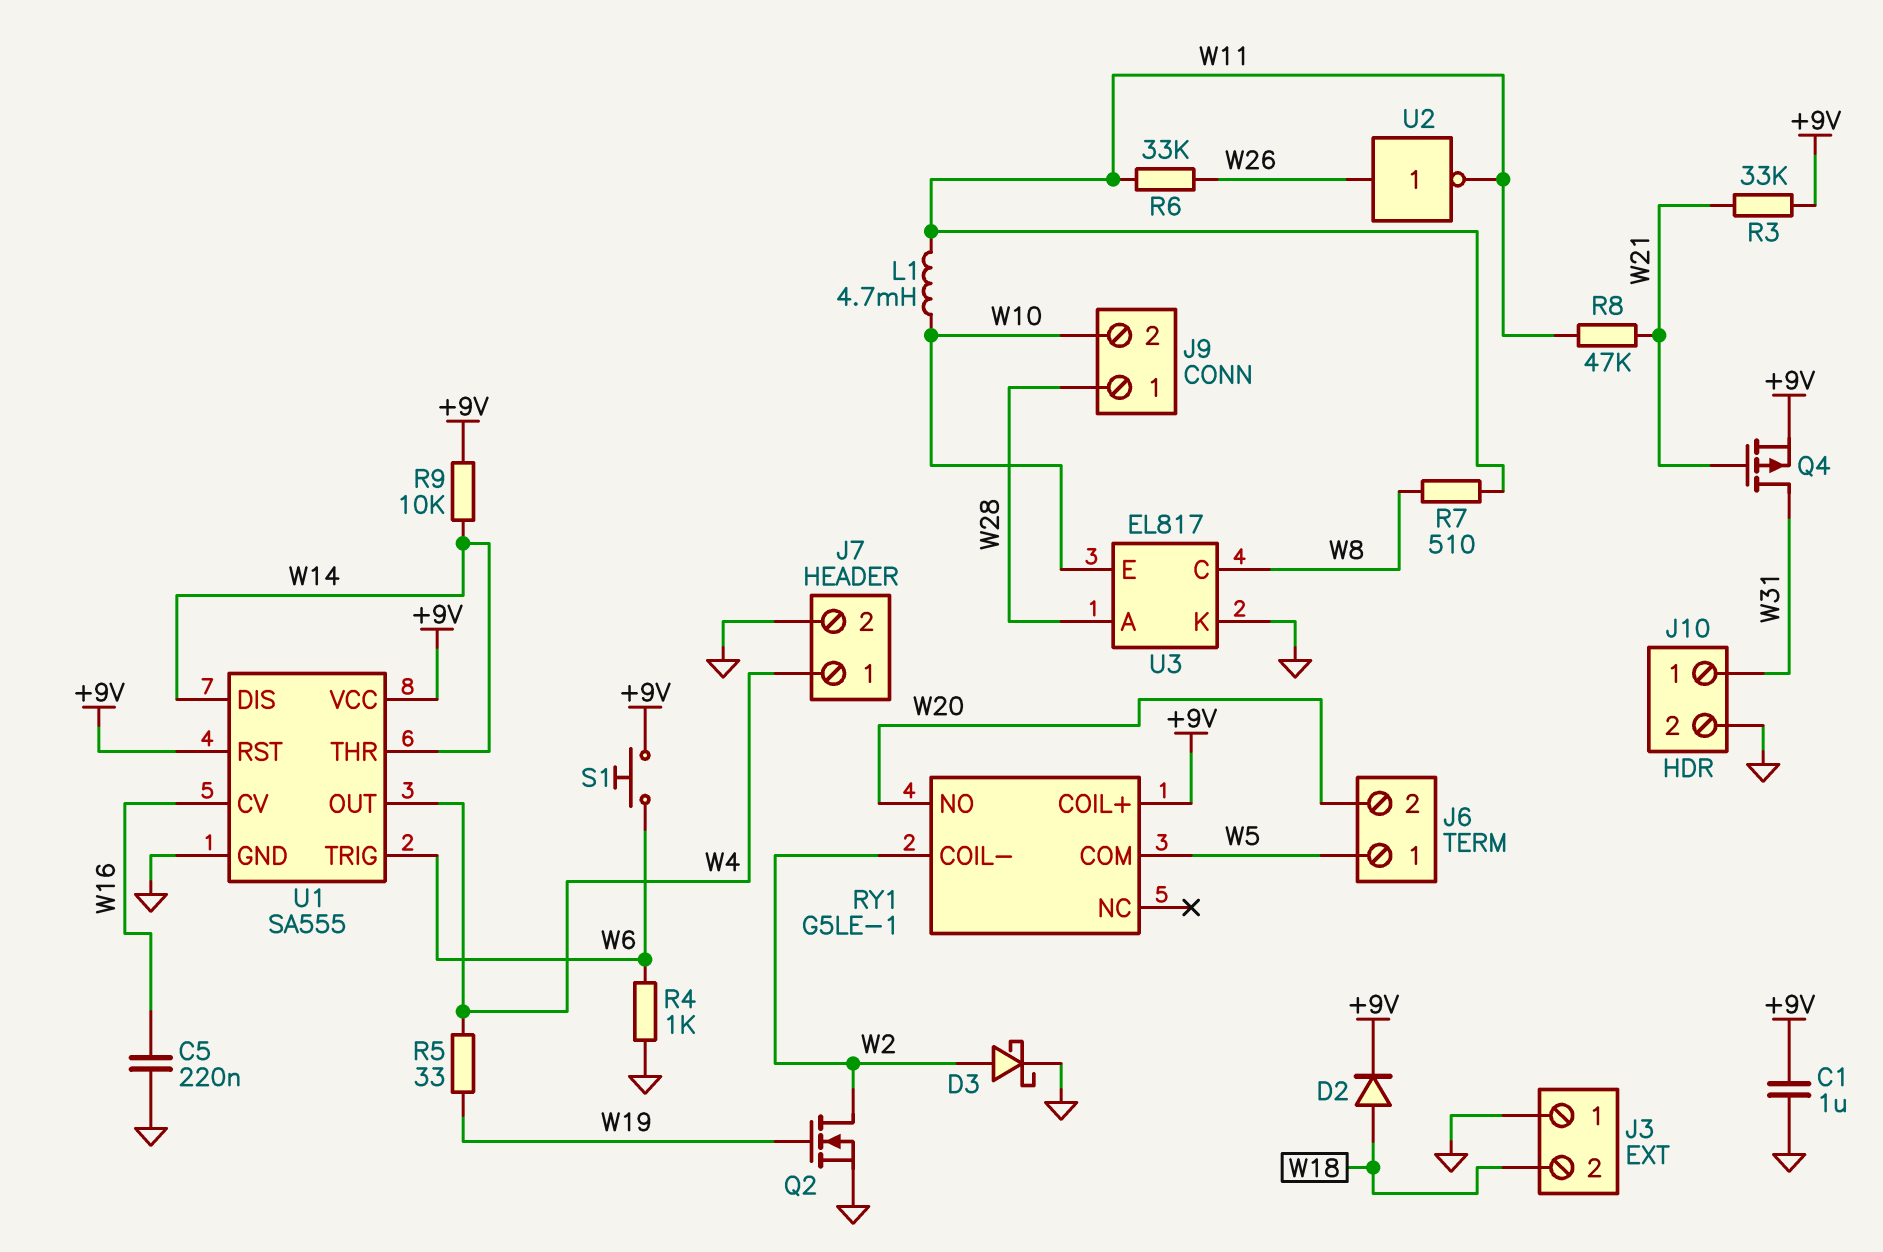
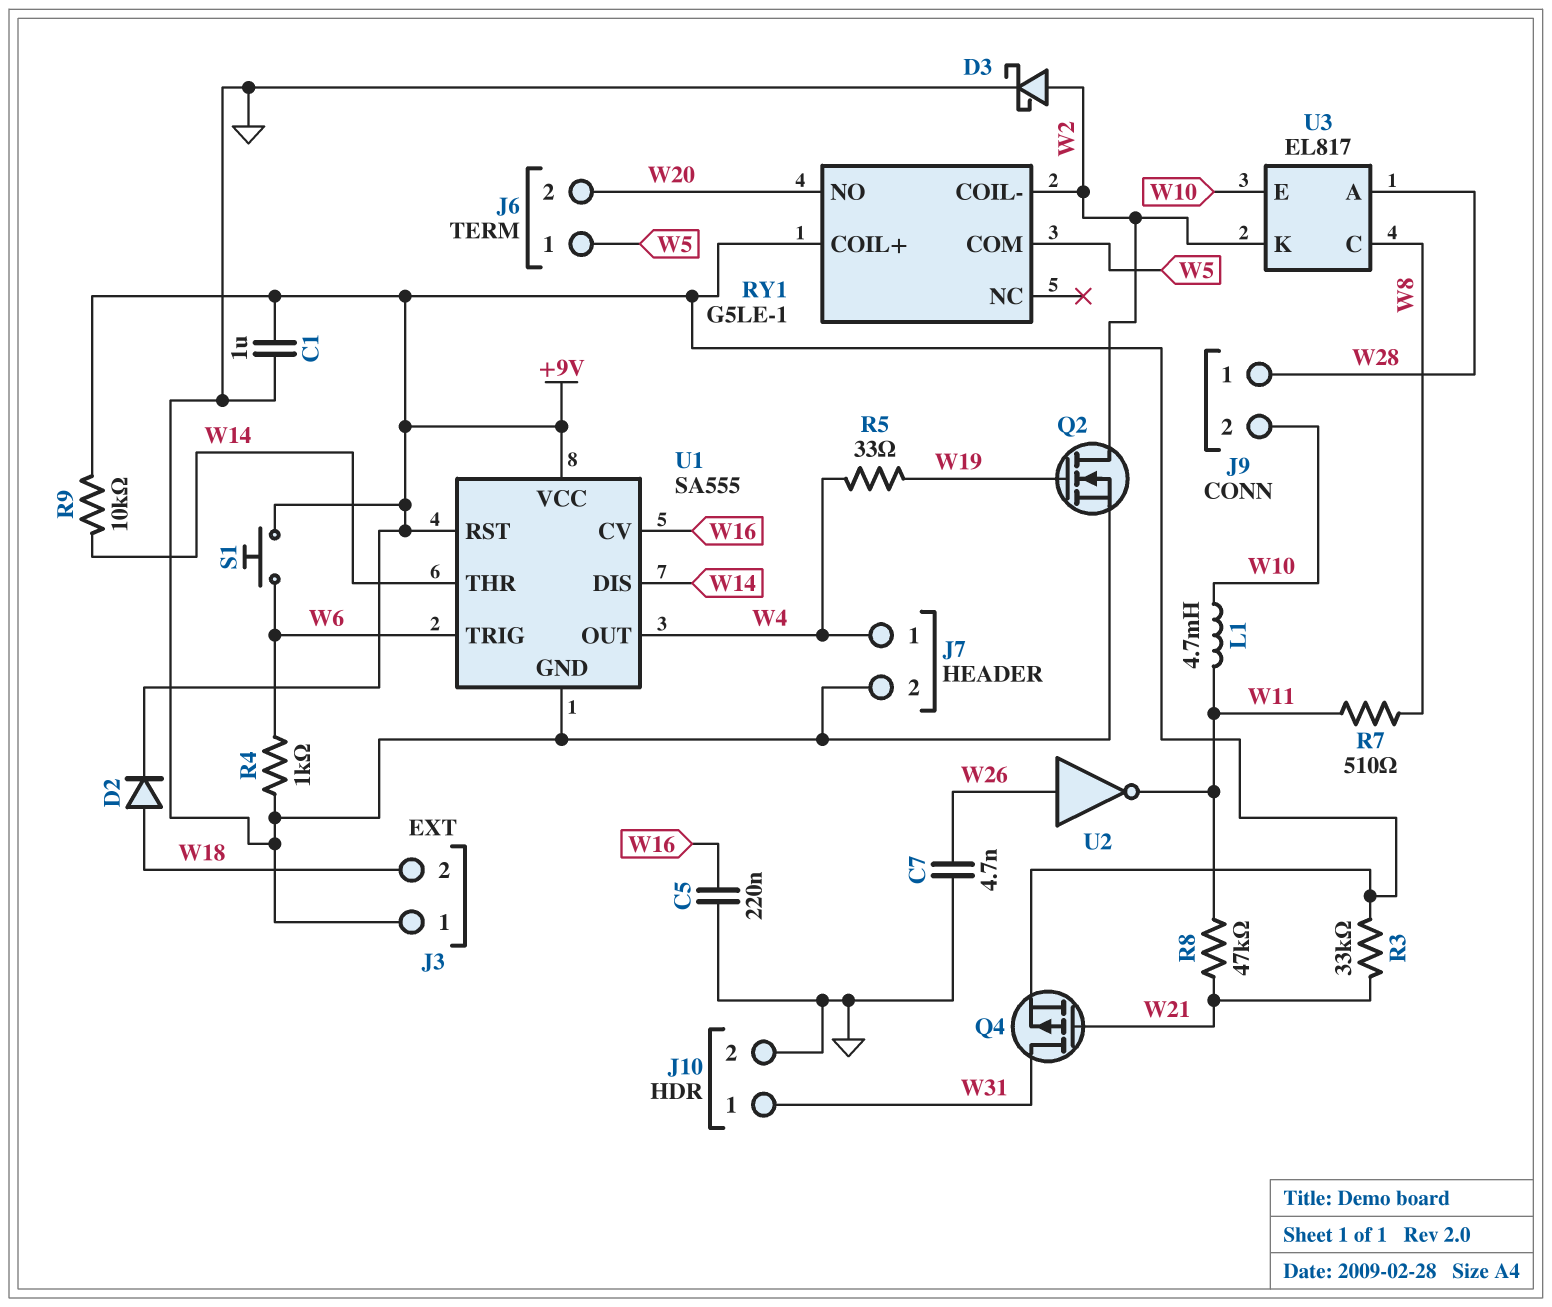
C7: none -> 4.7nF (GND, W26)
R6: 33k (W11, W26) -> none
U3 pin K: GND -> W2

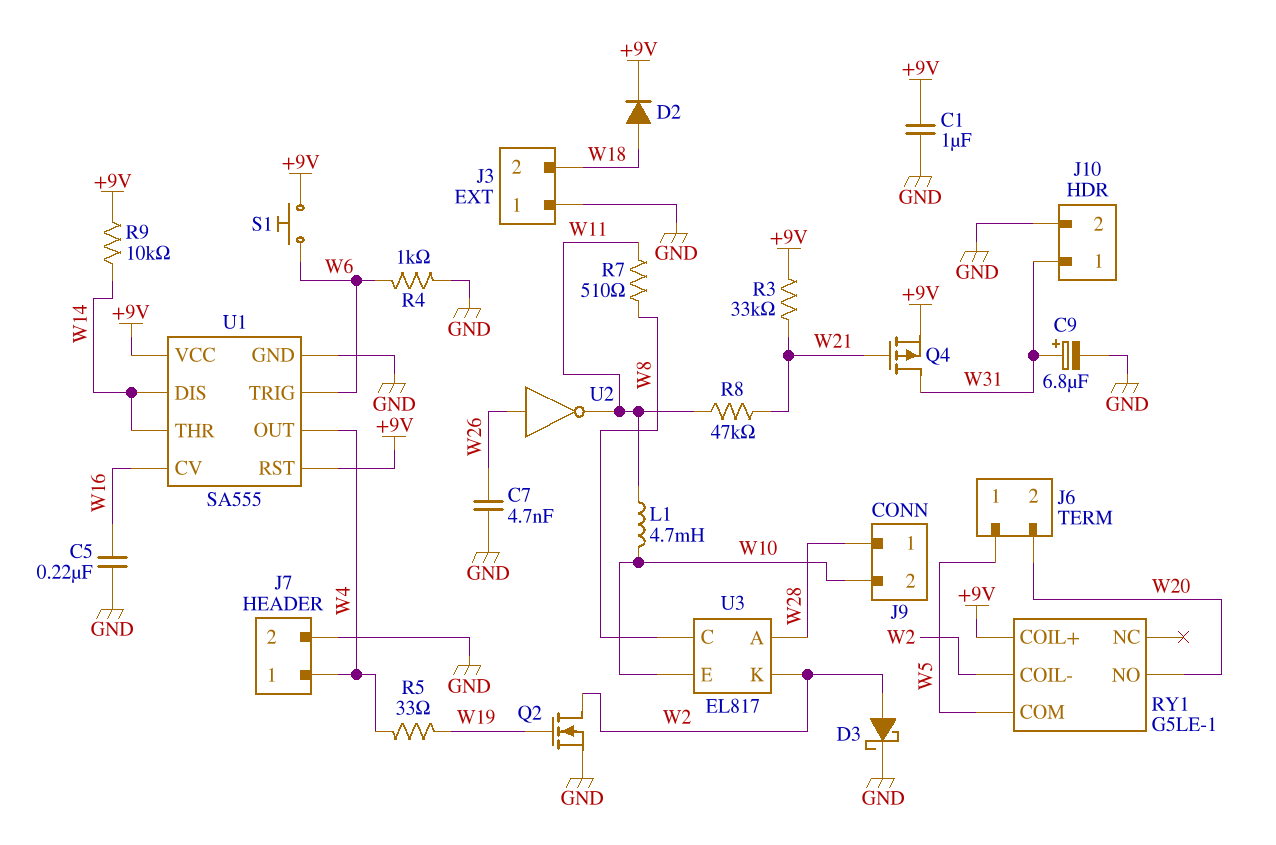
C9: none -> 6.8uF (plus W31, minus GND)

